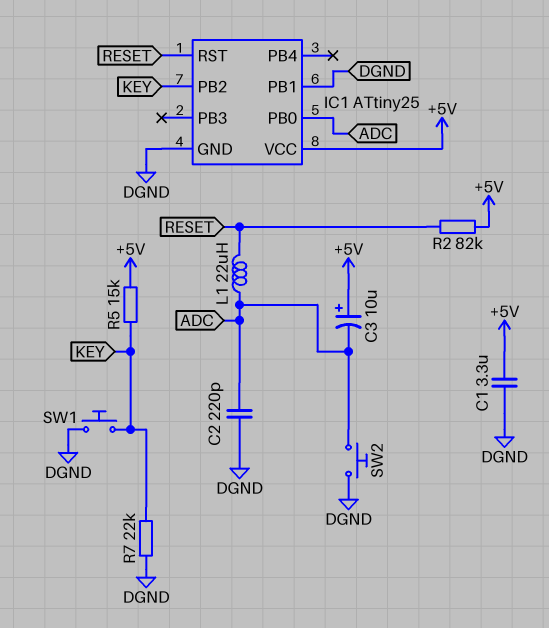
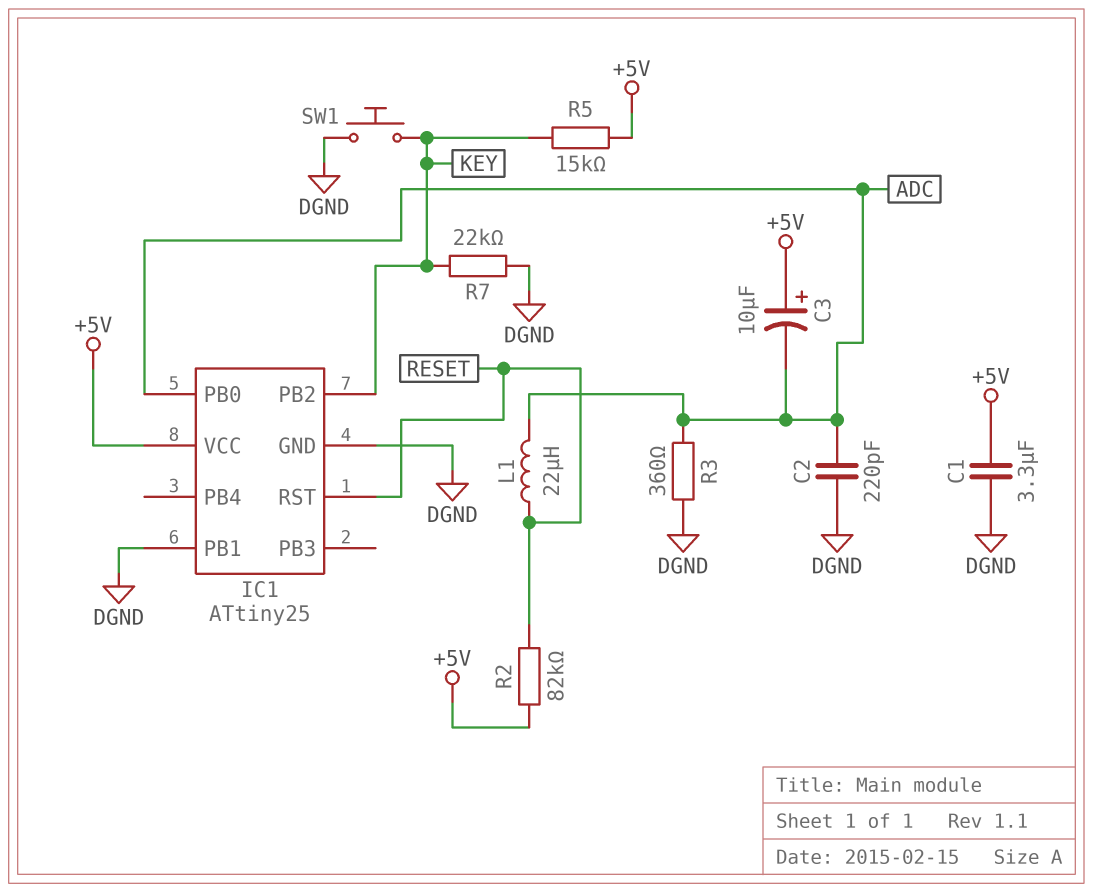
R3: none -> 360 (ADC, DGND)
SW2: button (ADC, DGND) -> none

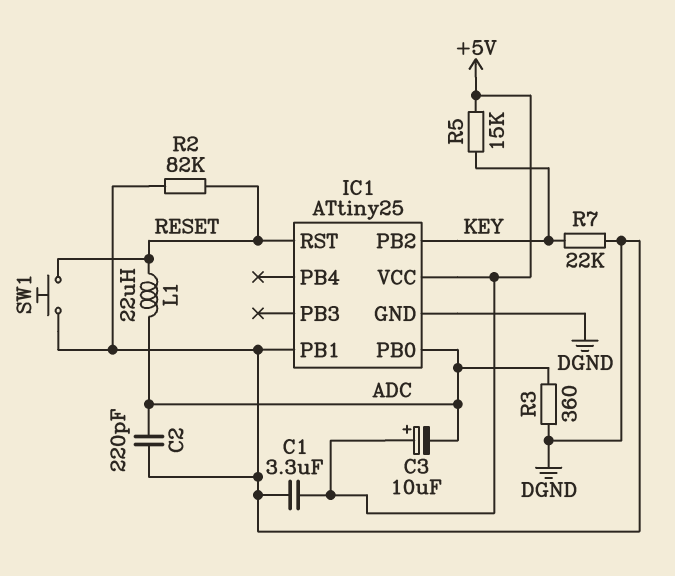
R2: 82k (+5V, RESET) -> 82k (DGND, RESET)
SW1: button (DGND, KEY) -> button (DGND, RESET)

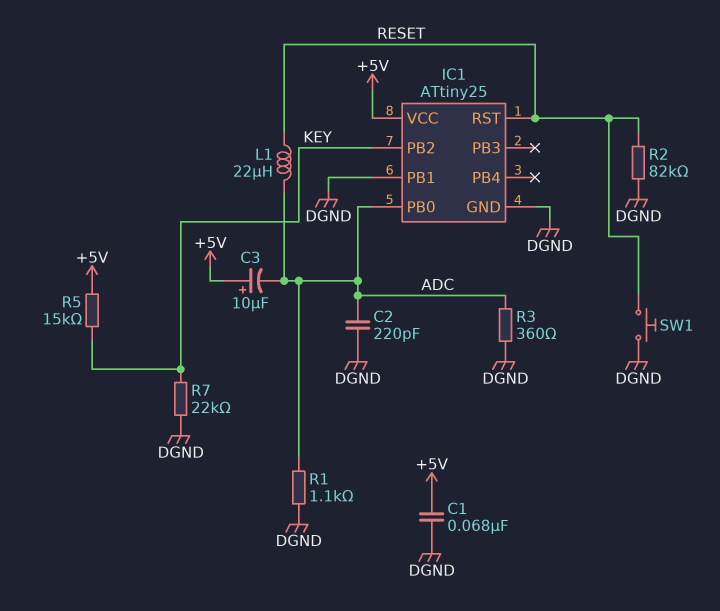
C1: 3.3uF (+5V, DGND) -> 68nF (+5V, DGND)
R1: none -> 1.1k (ADC, DGND)

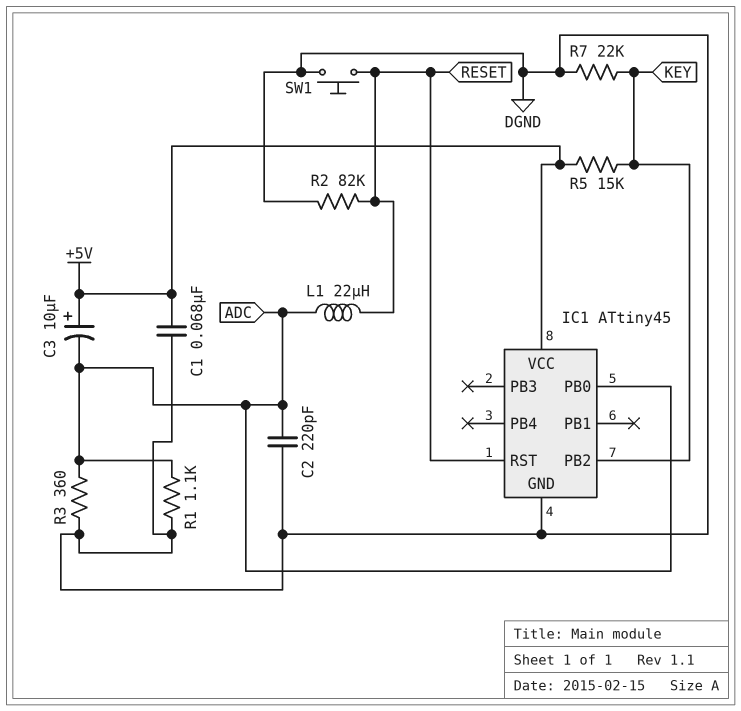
IC1: ATtiny25 -> ATtiny45
IC1 pin PB1: DGND -> none

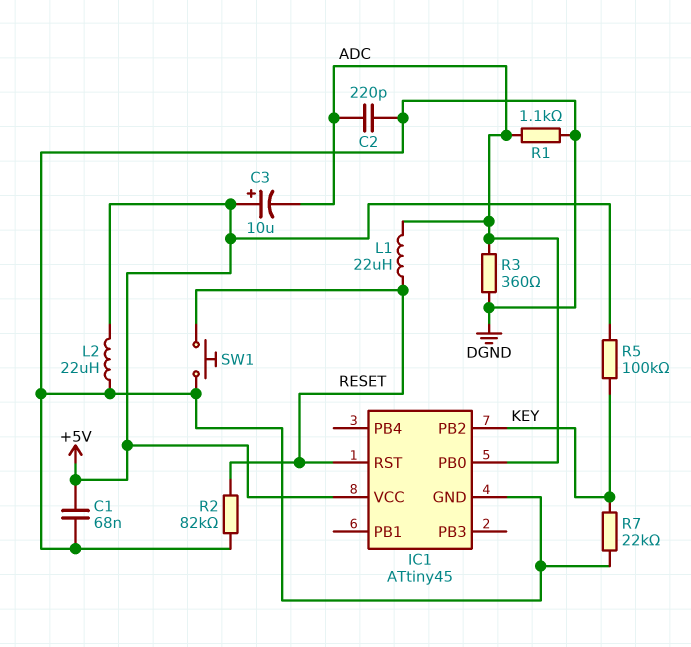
L2: none -> 22uH (+5V, DGND)
R5: 15k (+5V, KEY) -> 100k (+5V, KEY)

